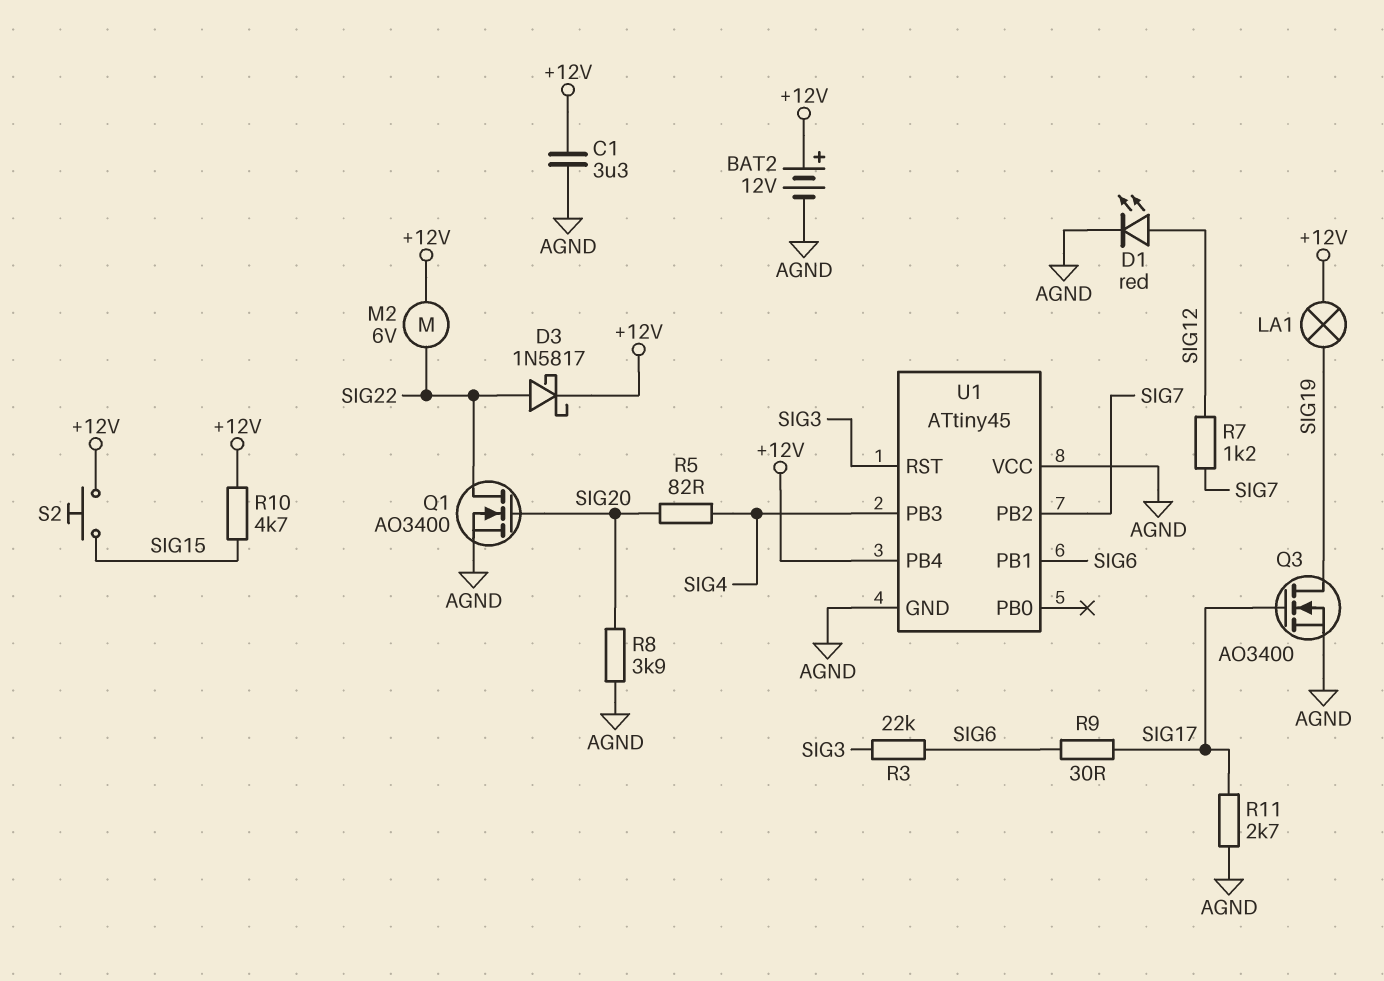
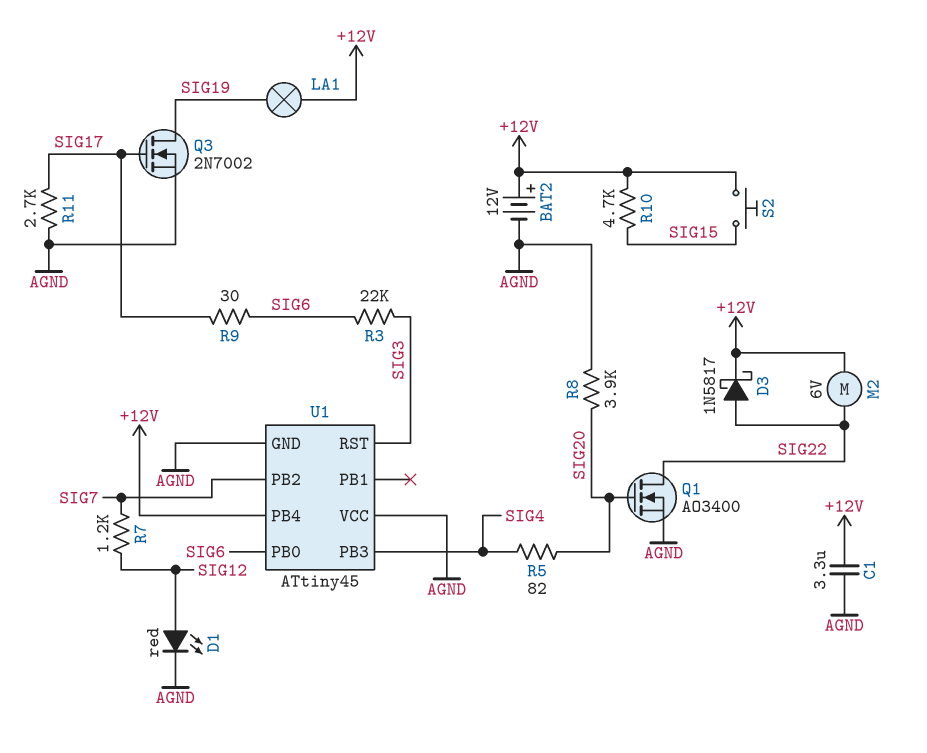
Q3: NMOS AO3400 (G SIG17, D SIG19, S AGND) -> NMOS 2N7002 (G SIG17, D SIG19, S AGND)
U1 pin PB0: none -> SIG6
U1 pin PB1: SIG6 -> none

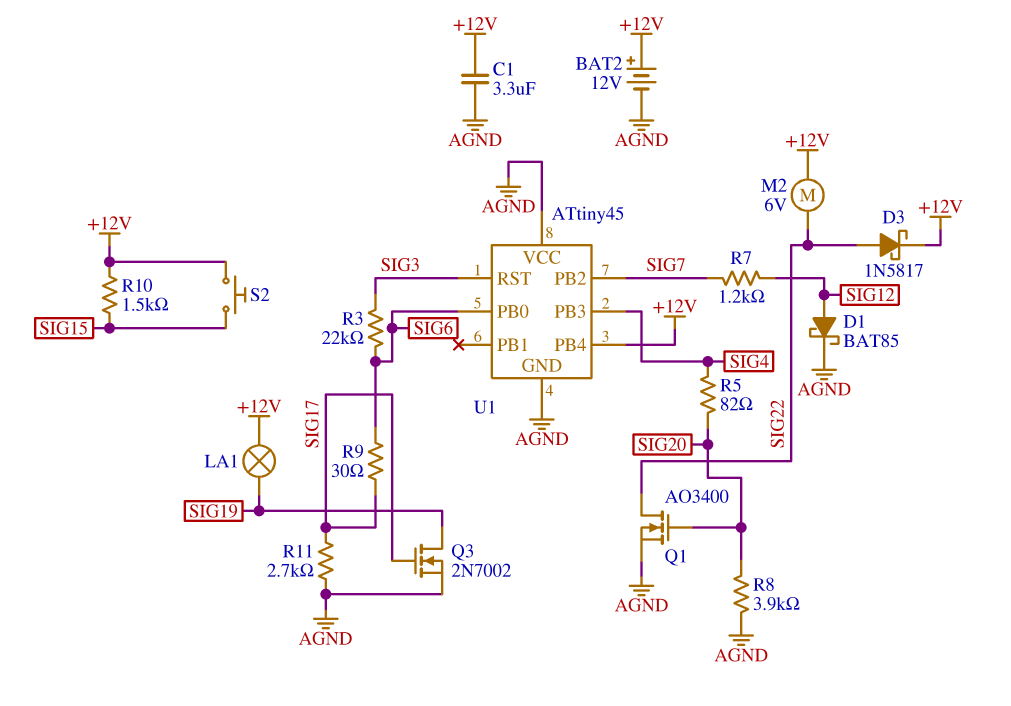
D1: LED red (A SIG12, K AGND) -> schottky BAT85 (A SIG12, K AGND)
R10: 4.7k (+12V, SIG15) -> 1.5k (+12V, SIG15)

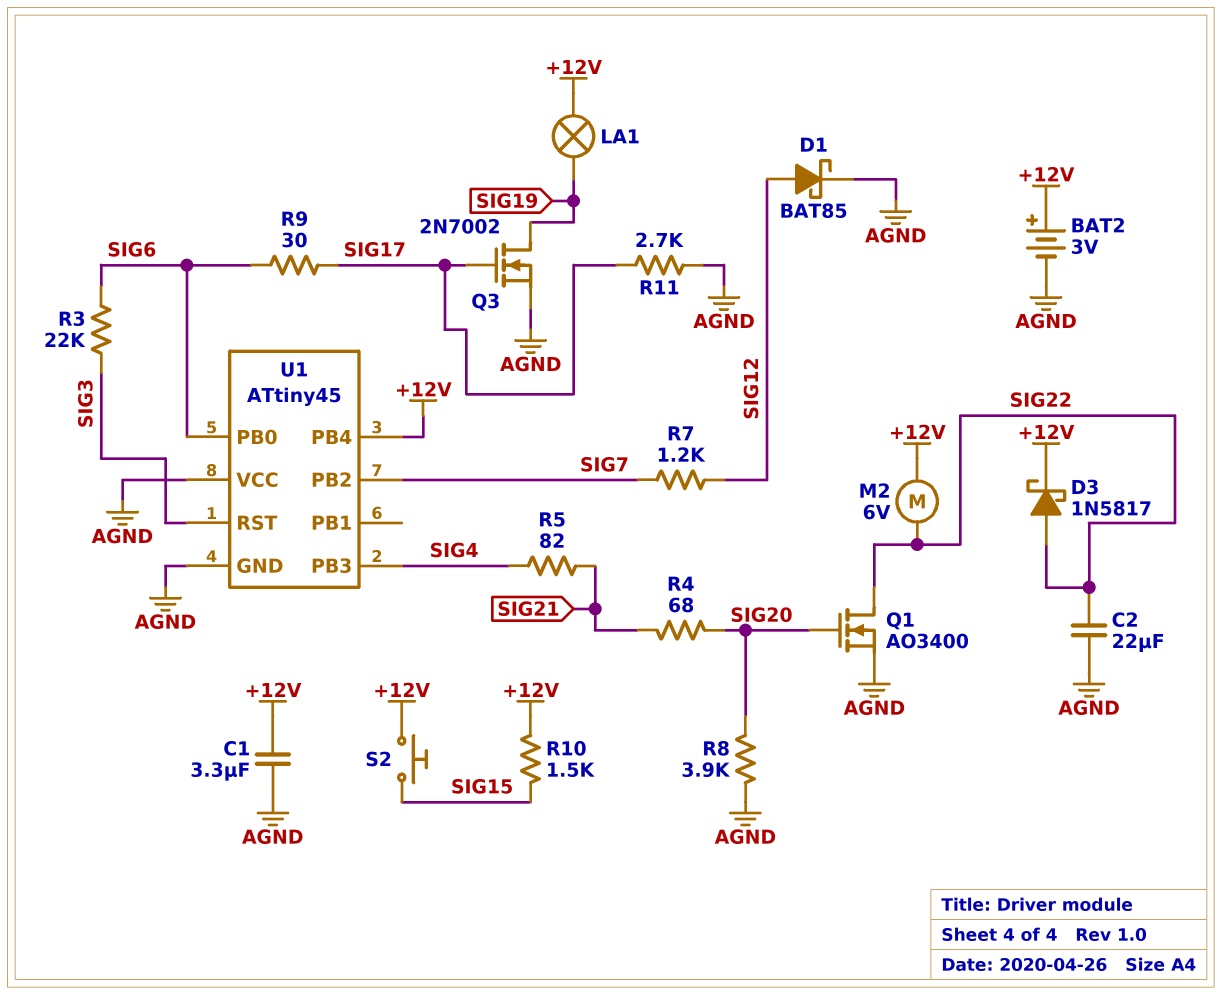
BAT2: 12V (plus +12V, minus AGND) -> 3V (plus +12V, minus AGND)
C2: none -> 22uF (AGND, SIG22)
R4: none -> 68 (SIG20, SIG21)
R5: 82 (SIG4, SIG20) -> 82 (SIG4, SIG21)

